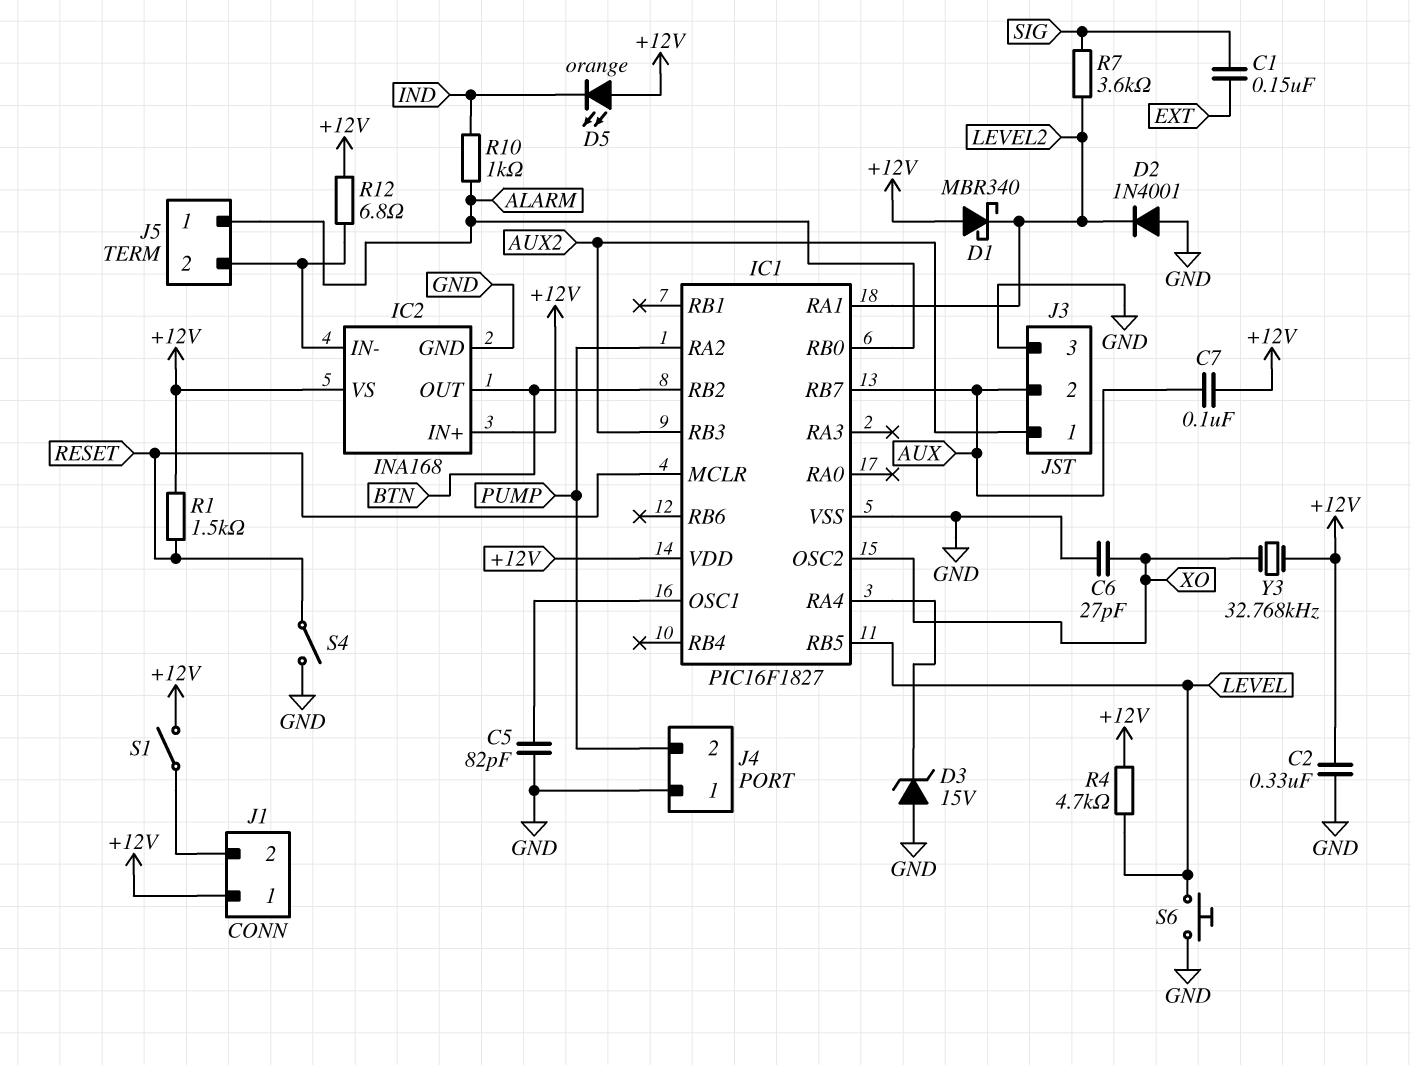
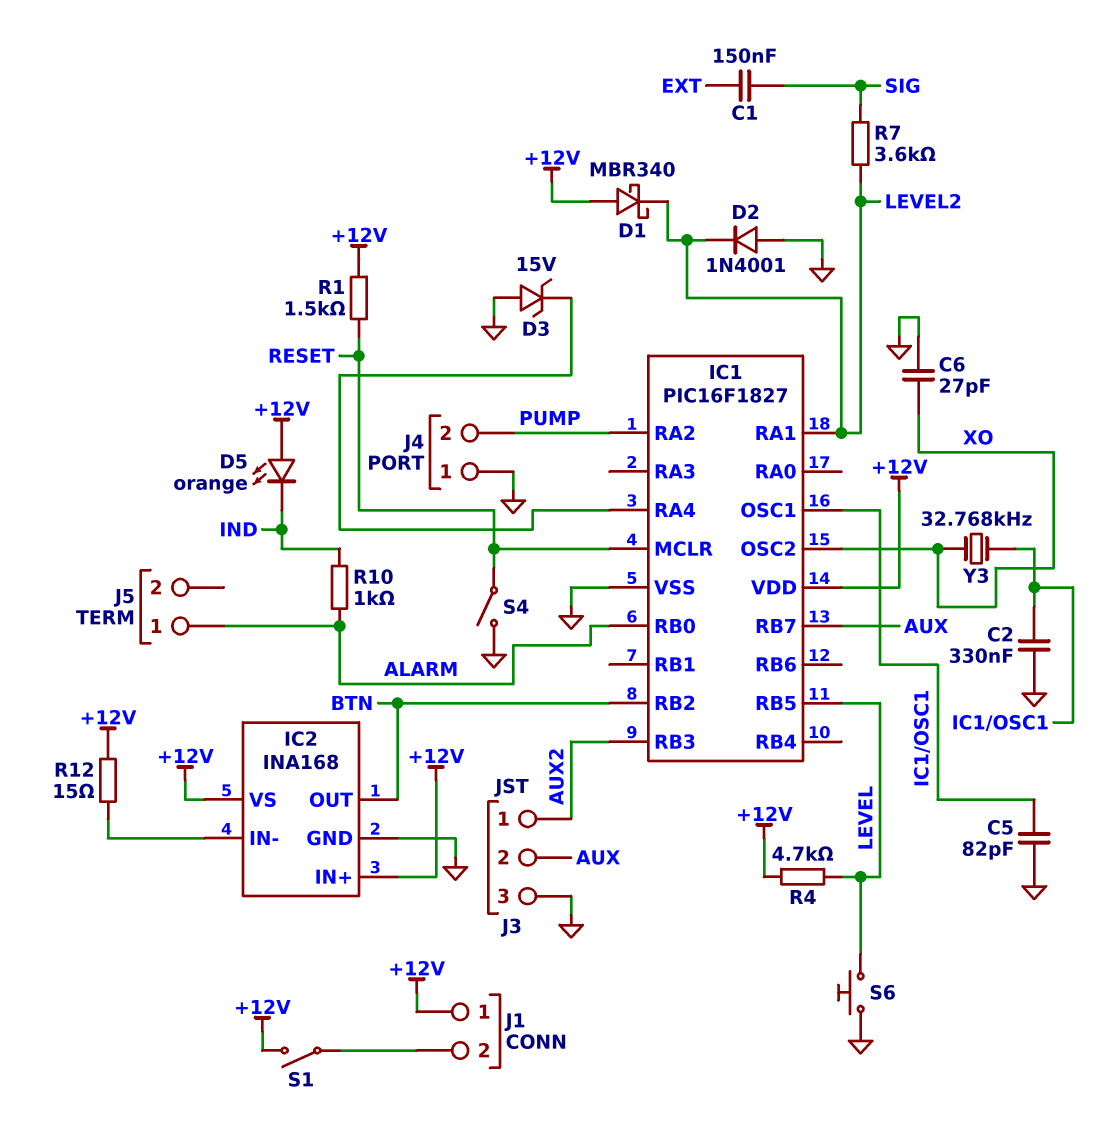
C2: 330nF (+12V, GND) -> 330nF (GND, IC1/OSC1)
C7: 100nF (+12V, AUX) -> none
J5 pin 2: IC2/IN- -> none
R12: 6.8 (+12V, IC2/IN-) -> 15 (+12V, IC2/IN-)
Y3: 32.768kHz (+12V, XO) -> 32.768kHz (IC1/OSC1, XO)

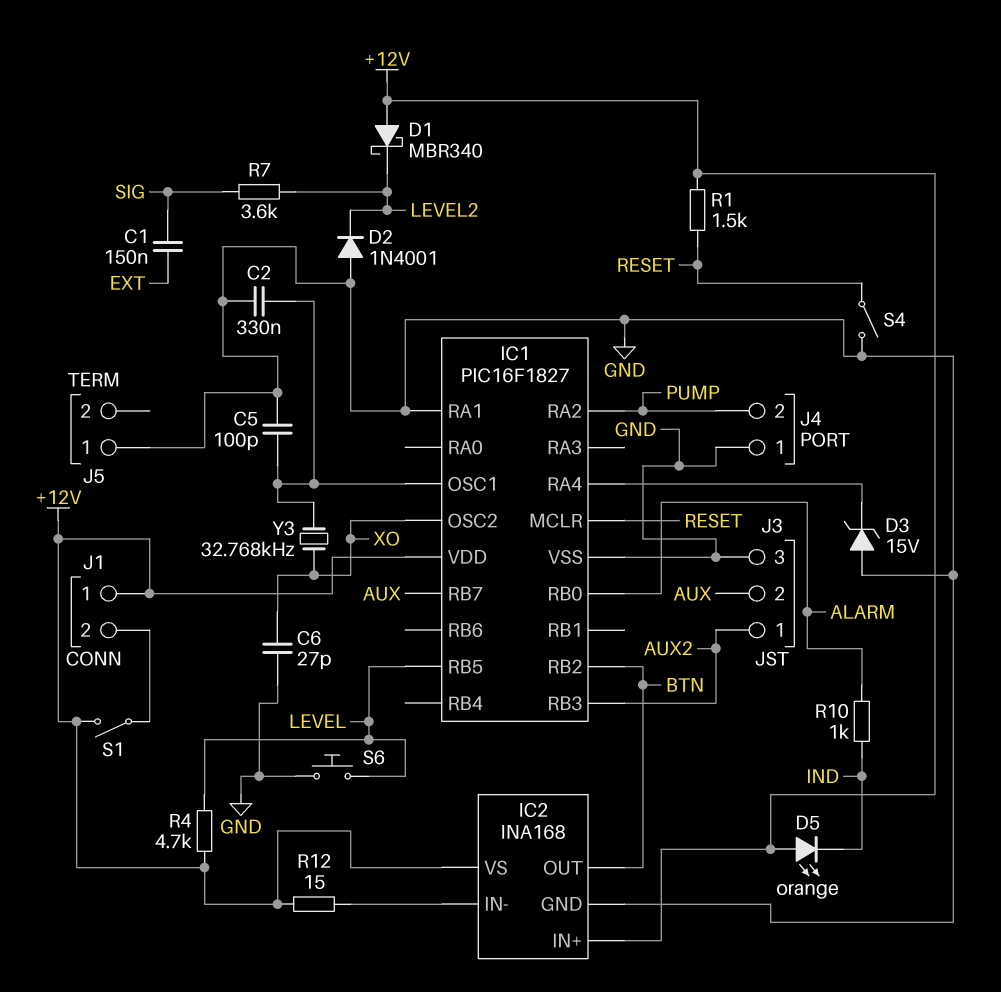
C5: 82pF (GND, IC1/OSC1) -> 100pF (GND, IC1/OSC1)
IC1 pin RA1: LEVEL2 -> GND
J5 pin 1: ALARM -> GND

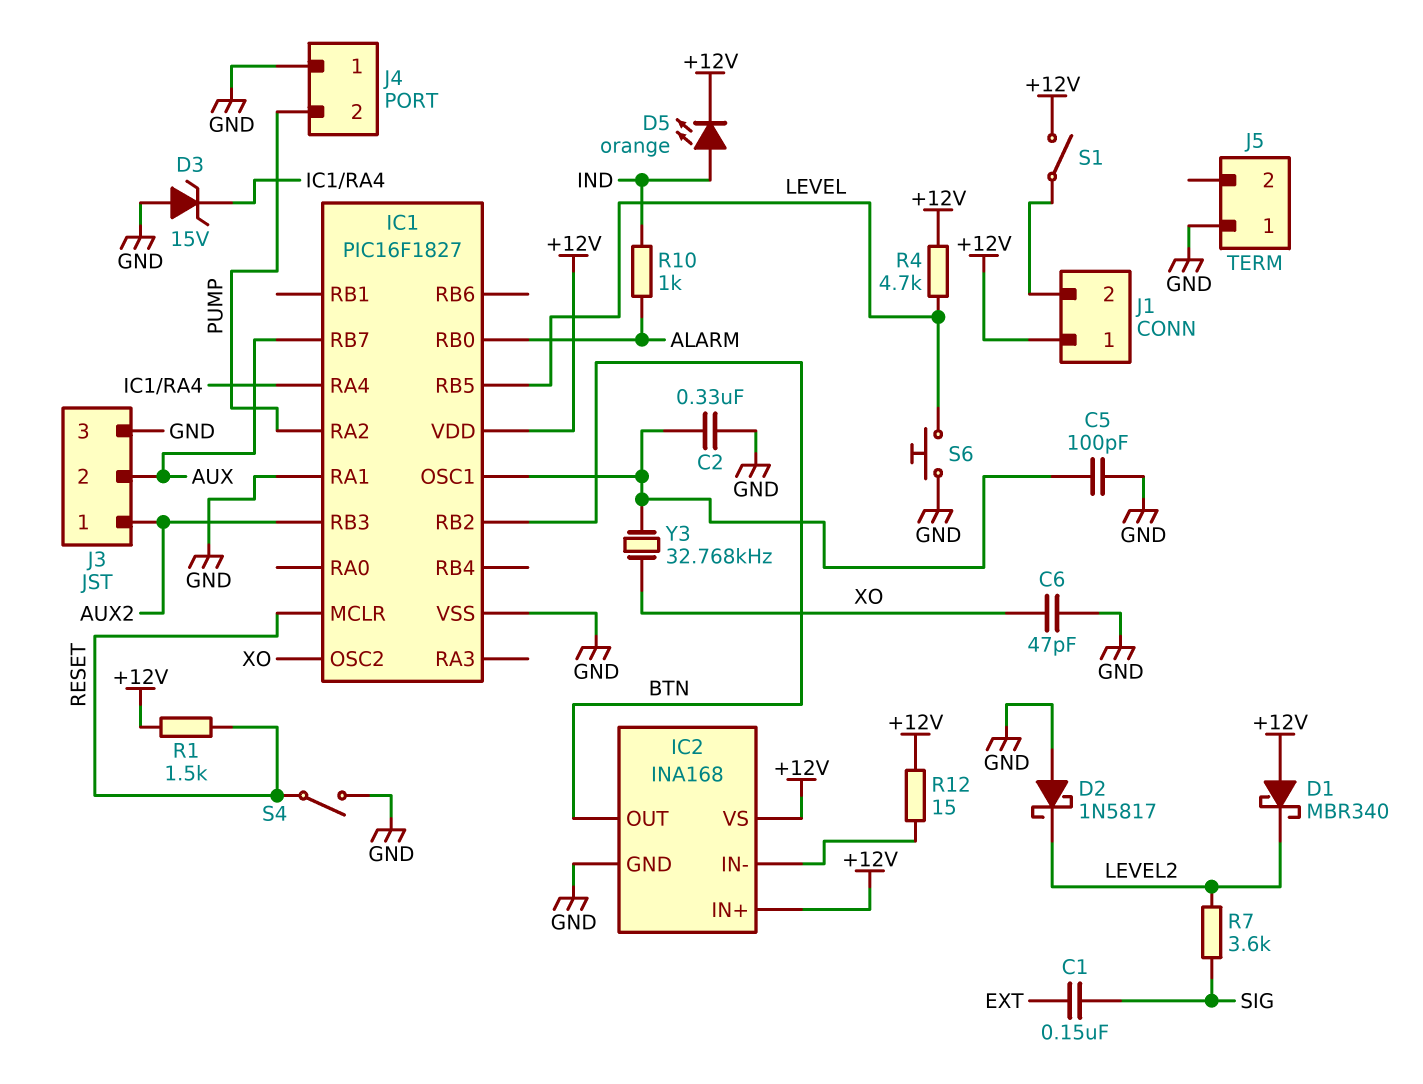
C6: 27pF (GND, XO) -> 47pF (GND, XO)
D2: diode 1N4001 (A GND, K LEVEL2) -> schottky 1N5817 (A GND, K LEVEL2)
D5: LED orange (A +12V, K IND) -> LED orange (A IND, K +12V)

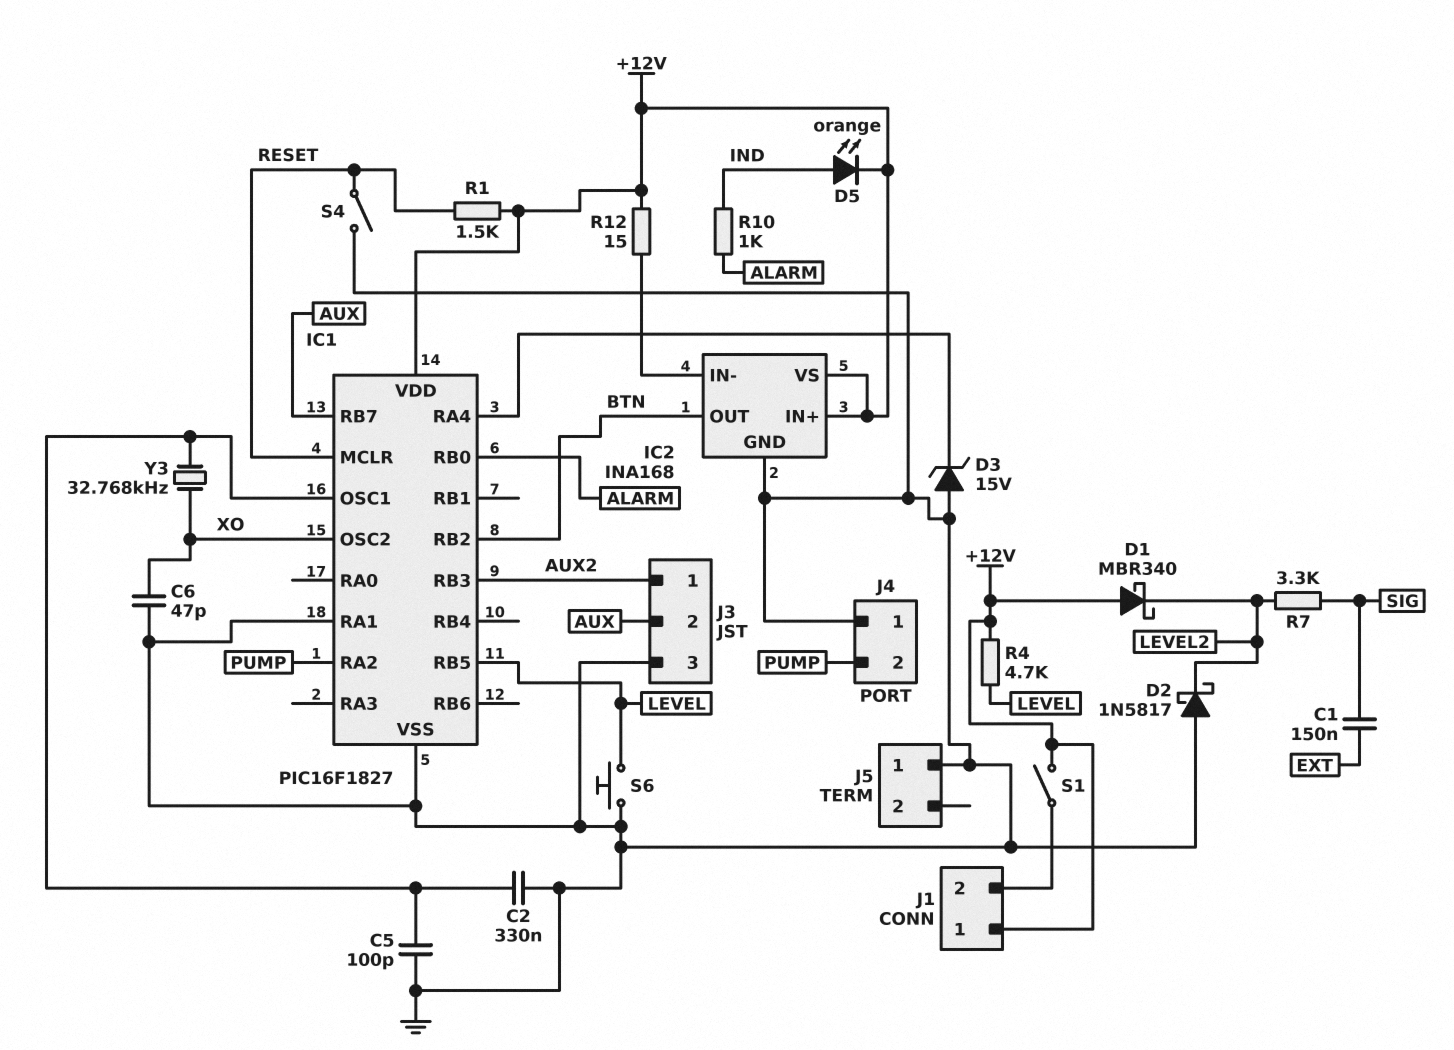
R7: 3.6k (LEVEL2, SIG) -> 3.3k (LEVEL2, SIG)

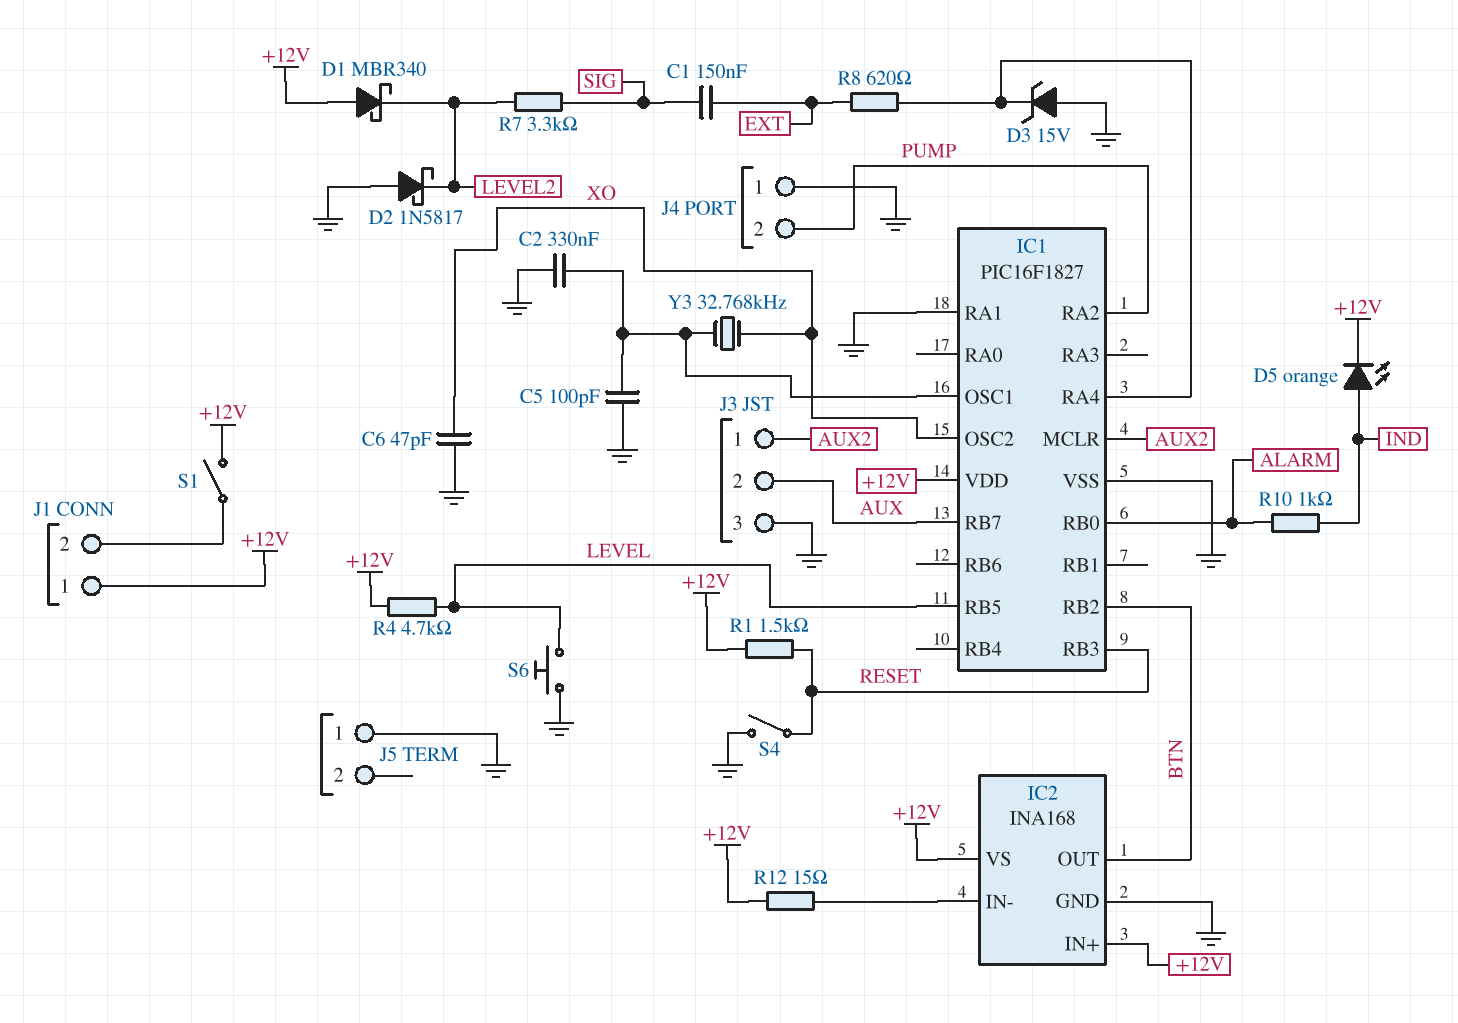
IC1 pin MCLR: RESET -> AUX2
IC1 pin RB3: AUX2 -> RESET
R8: none -> 620 (EXT, IC1/RA4)

